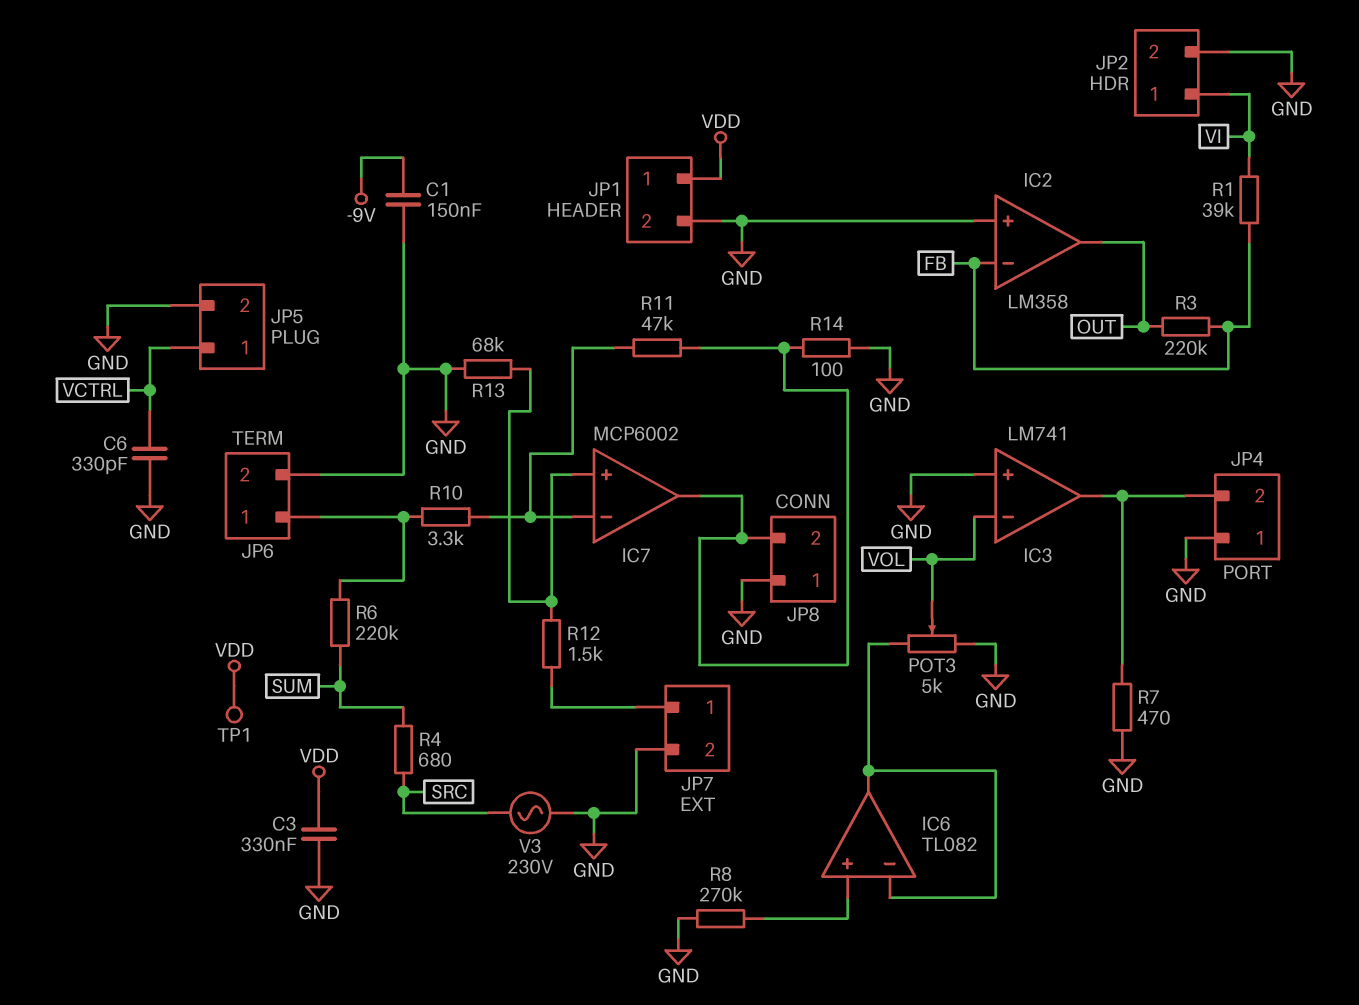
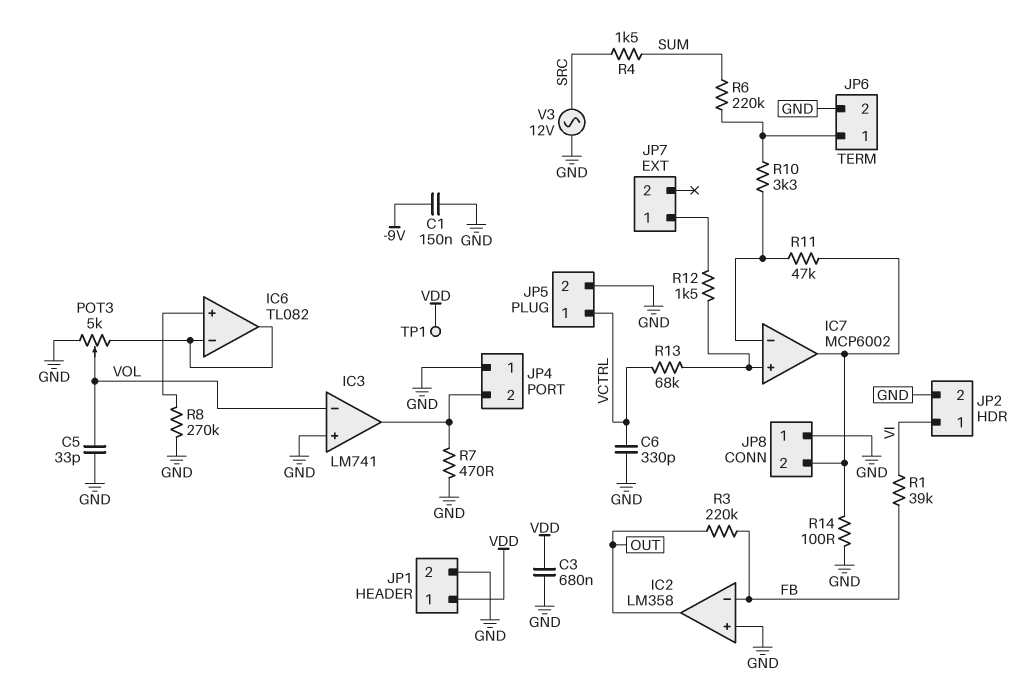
C3: 330nF (GND, VDD) -> 680nF (GND, VDD)
C5: none -> 33pF (GND, VOL)
JP7 pin 2: GND -> none
R4: 680 (SRC, SUM) -> 1.5k (SRC, SUM)
R13: 68k (GND, IC7/in+) -> 68k (IC7/in+, VCTRL)
V3: AC 230V (GND, SRC) -> AC 12V (GND, SRC)

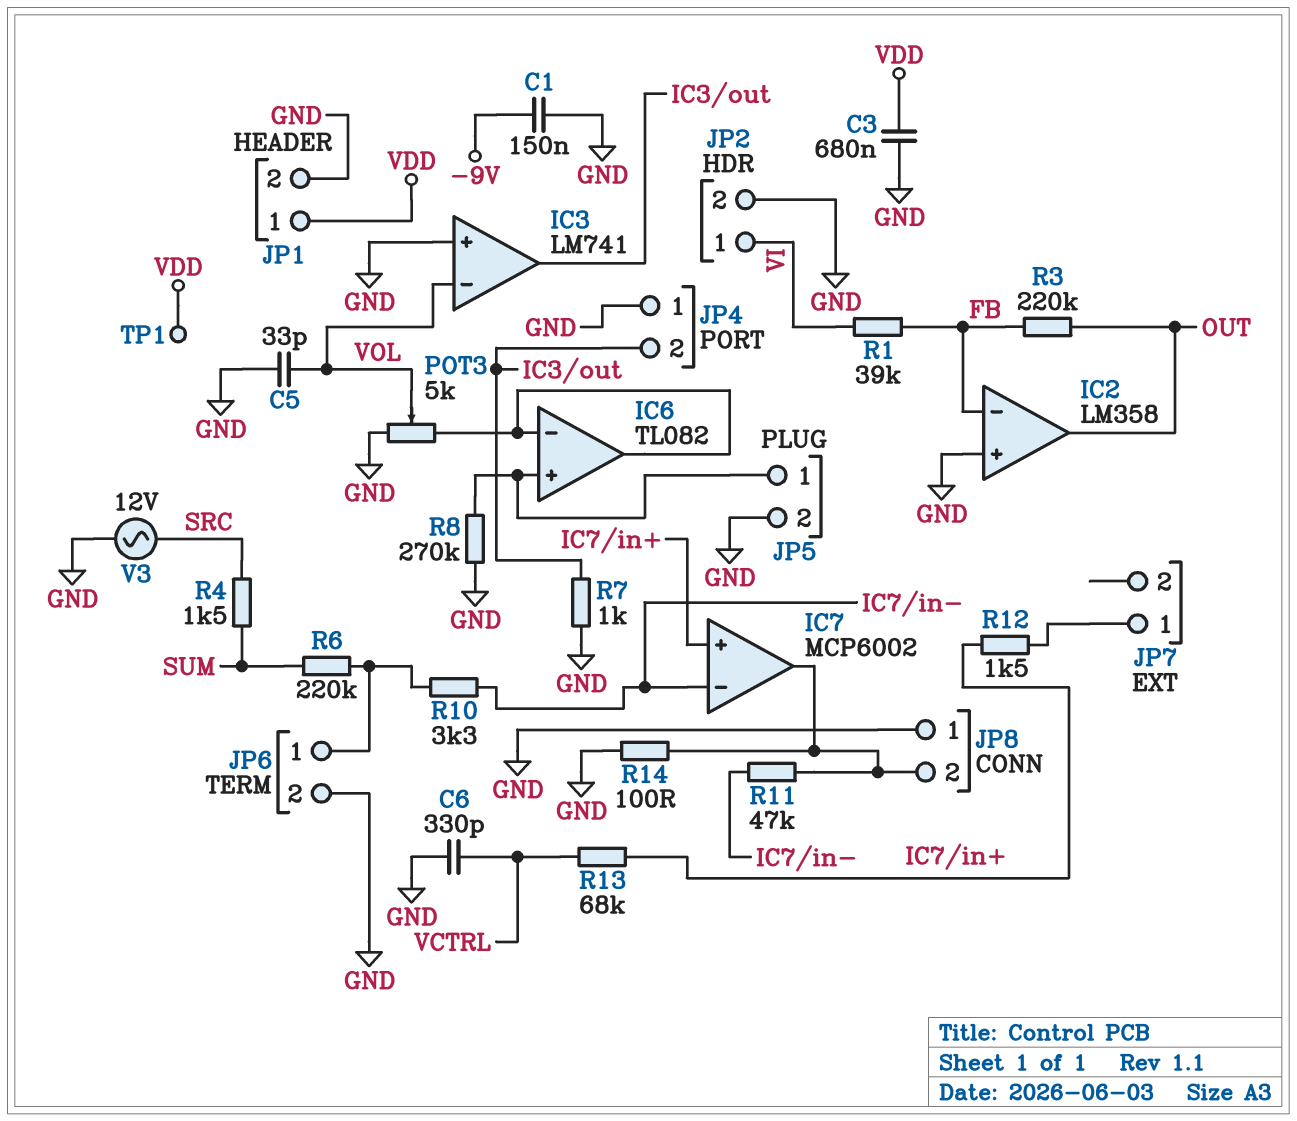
JP5 pin 1: VCTRL -> IC6/in+
R7: 470 (GND, IC3/out) -> 1k (GND, IC3/out)

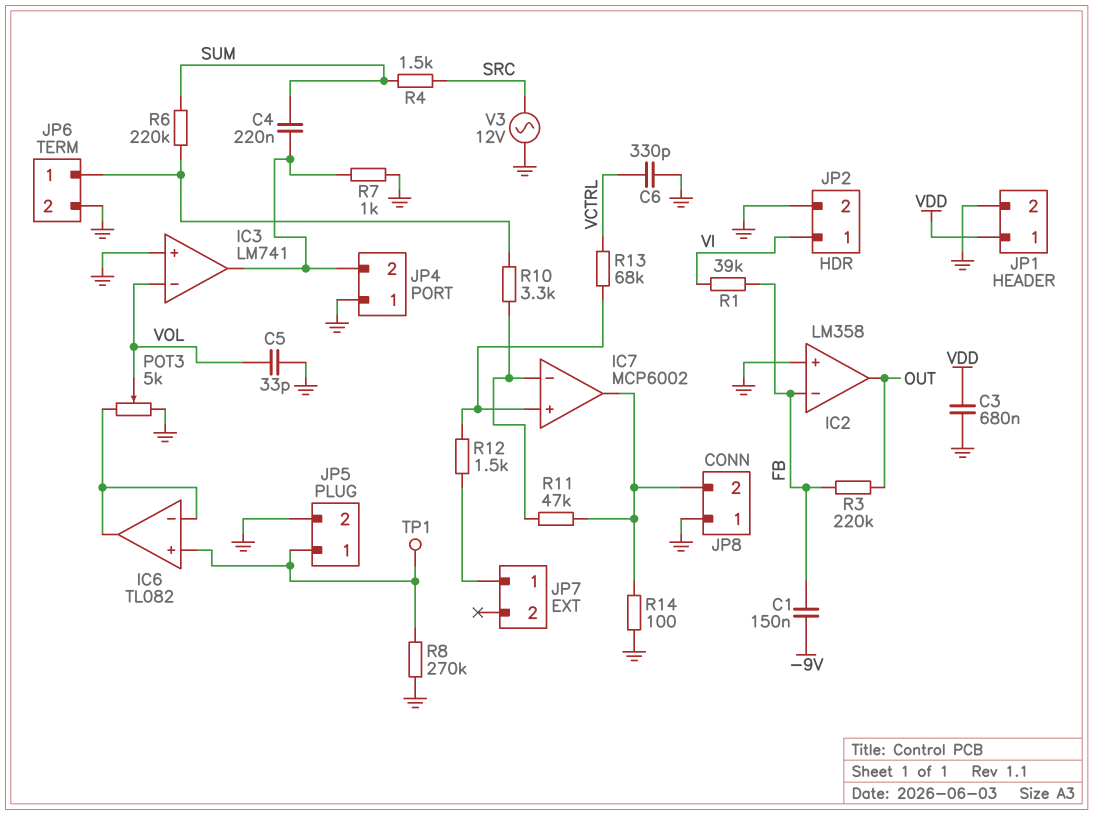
C1: 150nF (-9V, GND) -> 150nF (-9V, FB)
C4: none -> 220nF (IC3/out, SUM)
TP1: test point (VDD) -> test point (IC6/in+)

